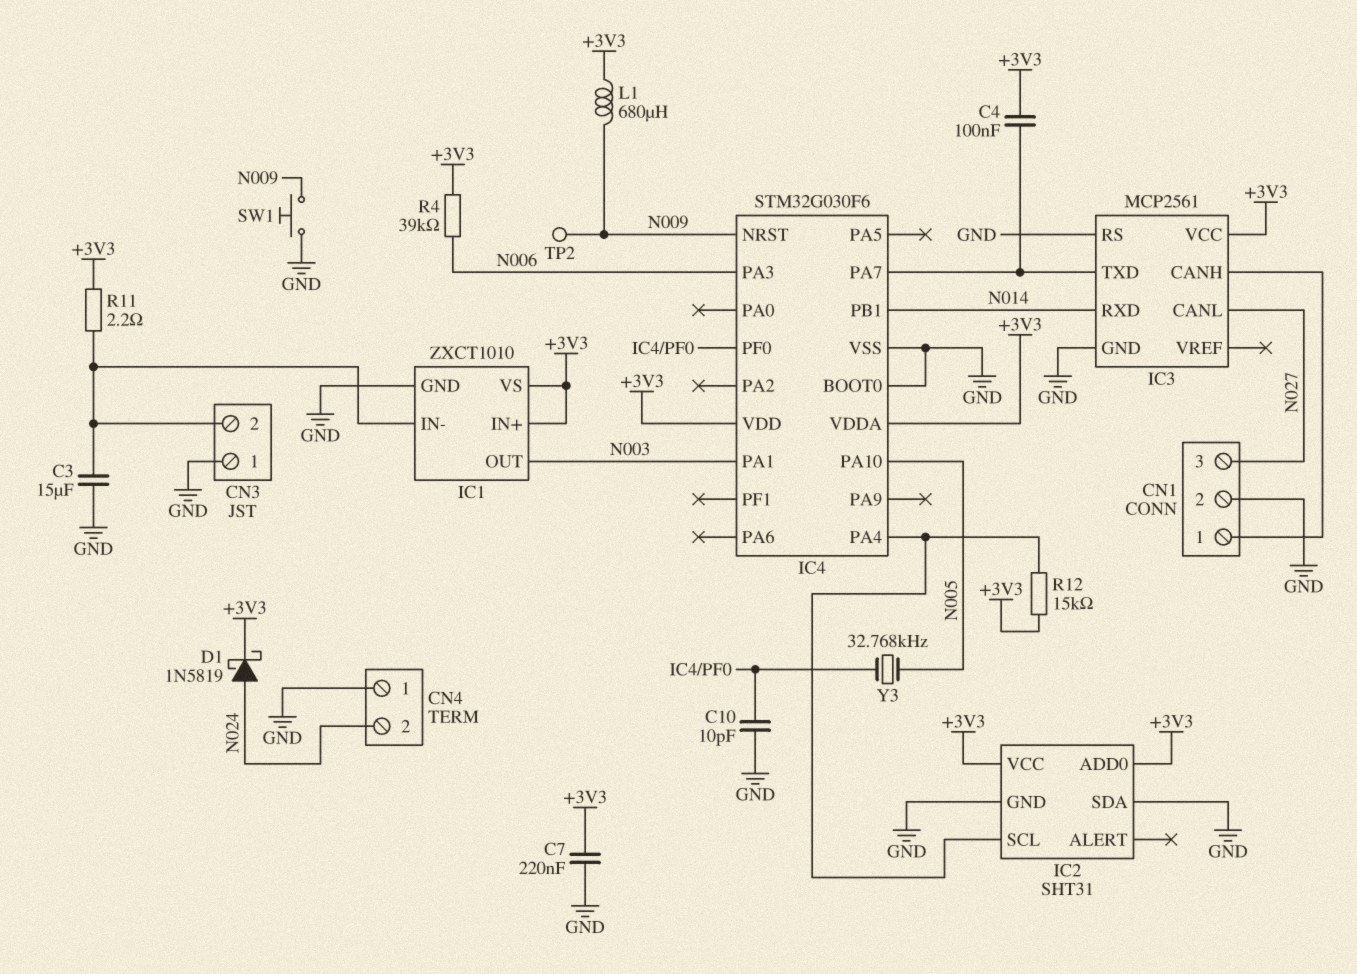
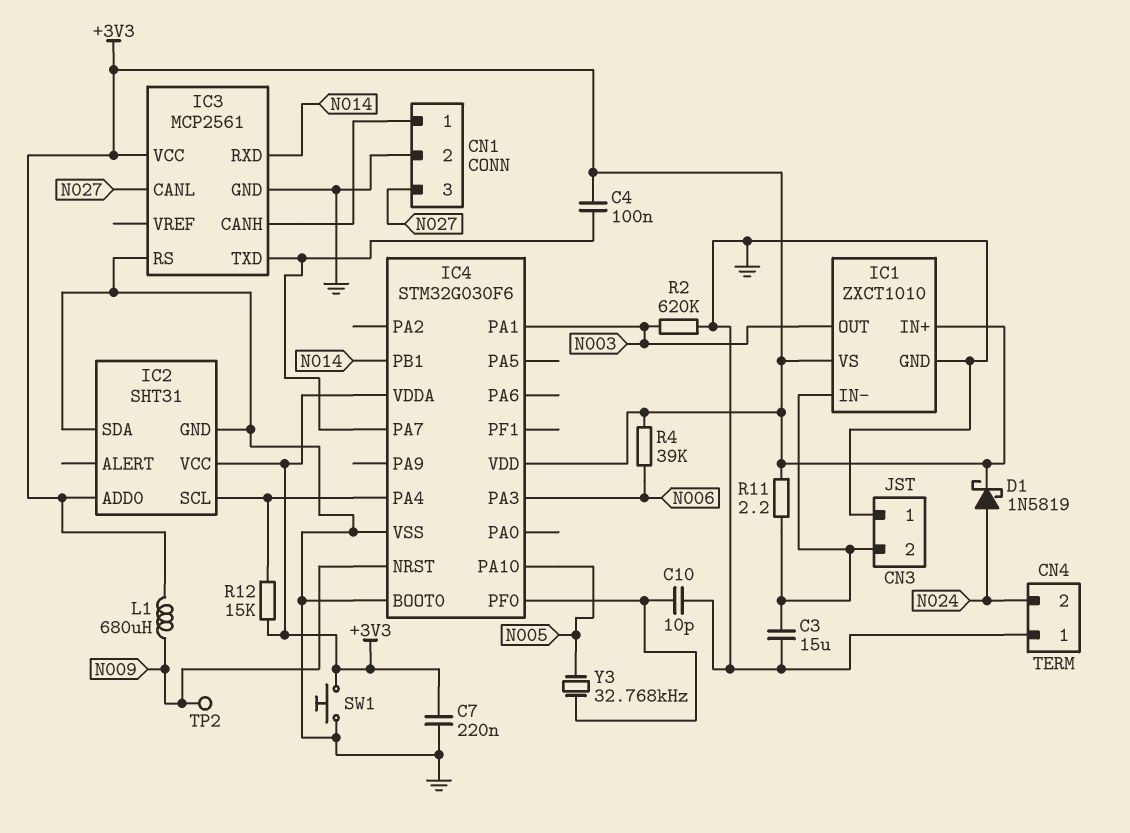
R2: none -> 620k (GND, N003)
SW1: button (GND, N009) -> button (+3V3, GND)

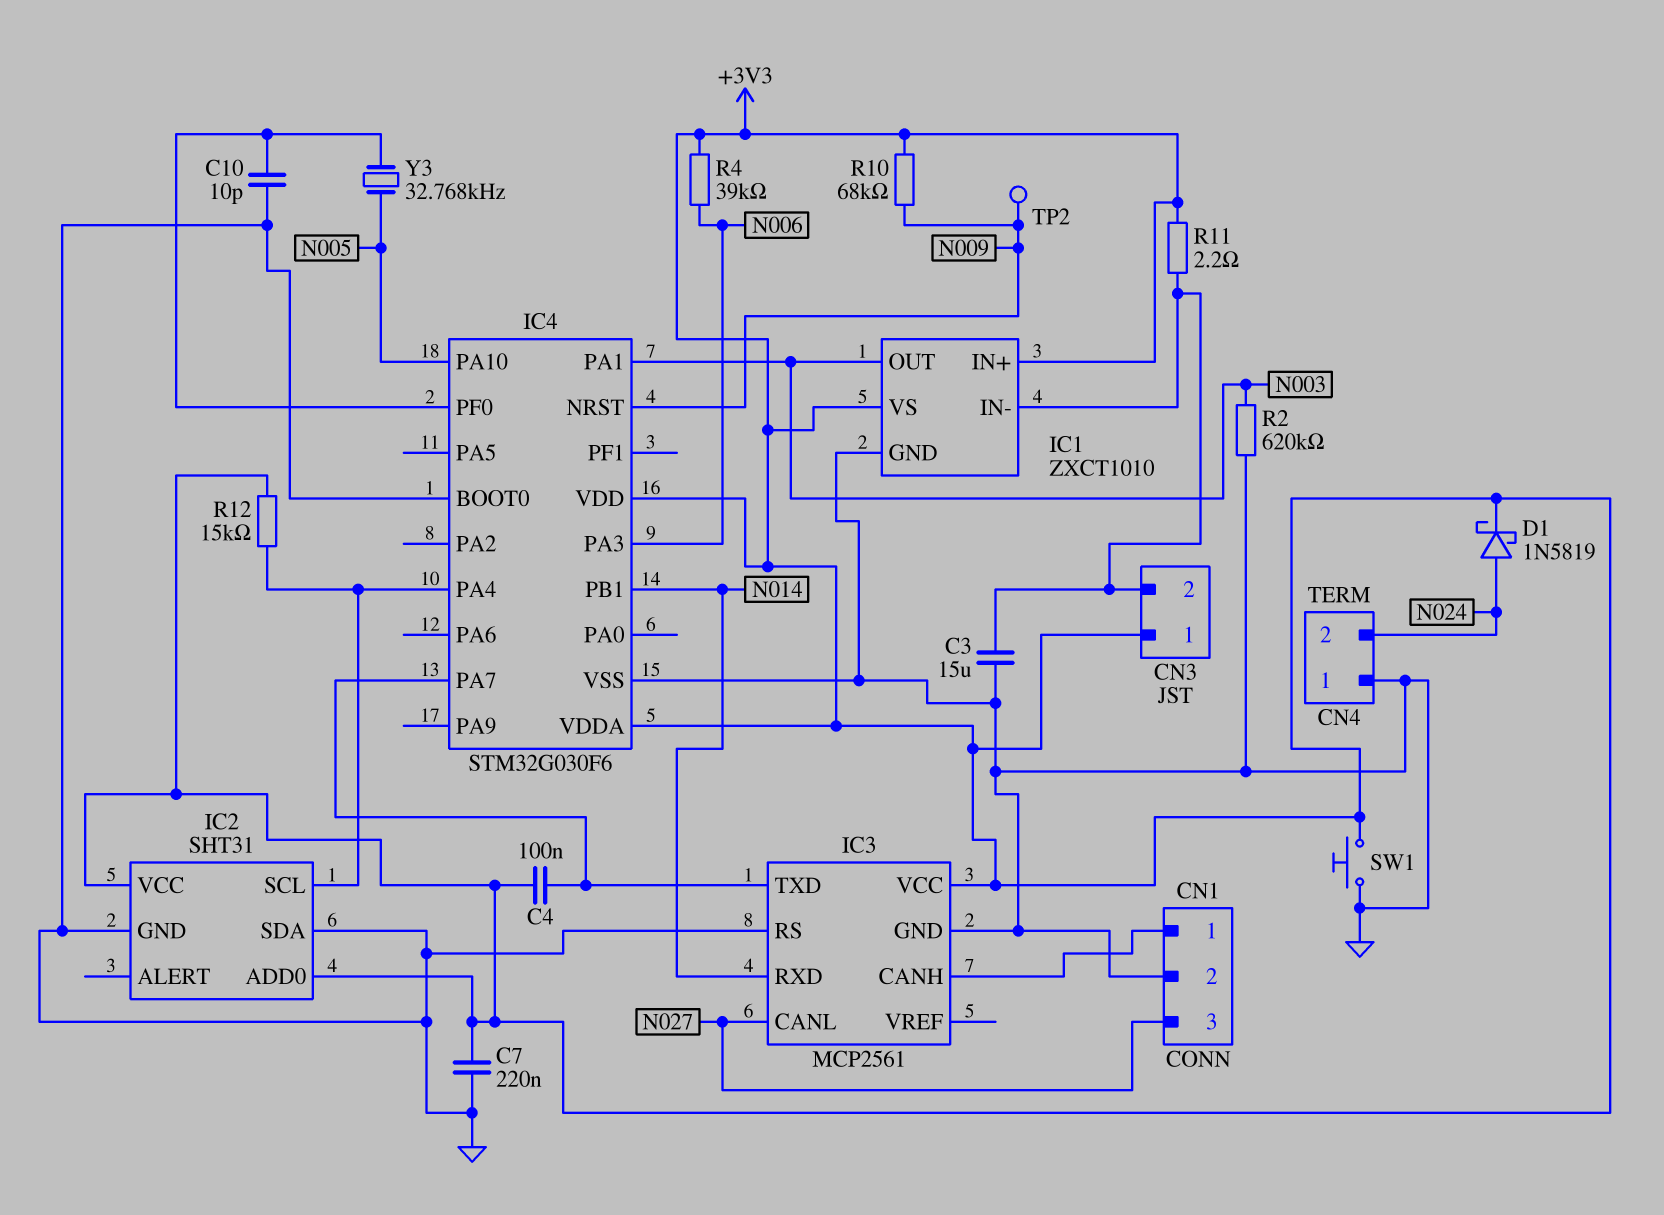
CN3 pin 1: GND -> +3V3
L1: 680uH (+3V3, N009) -> none
R10: none -> 68k (+3V3, N009)

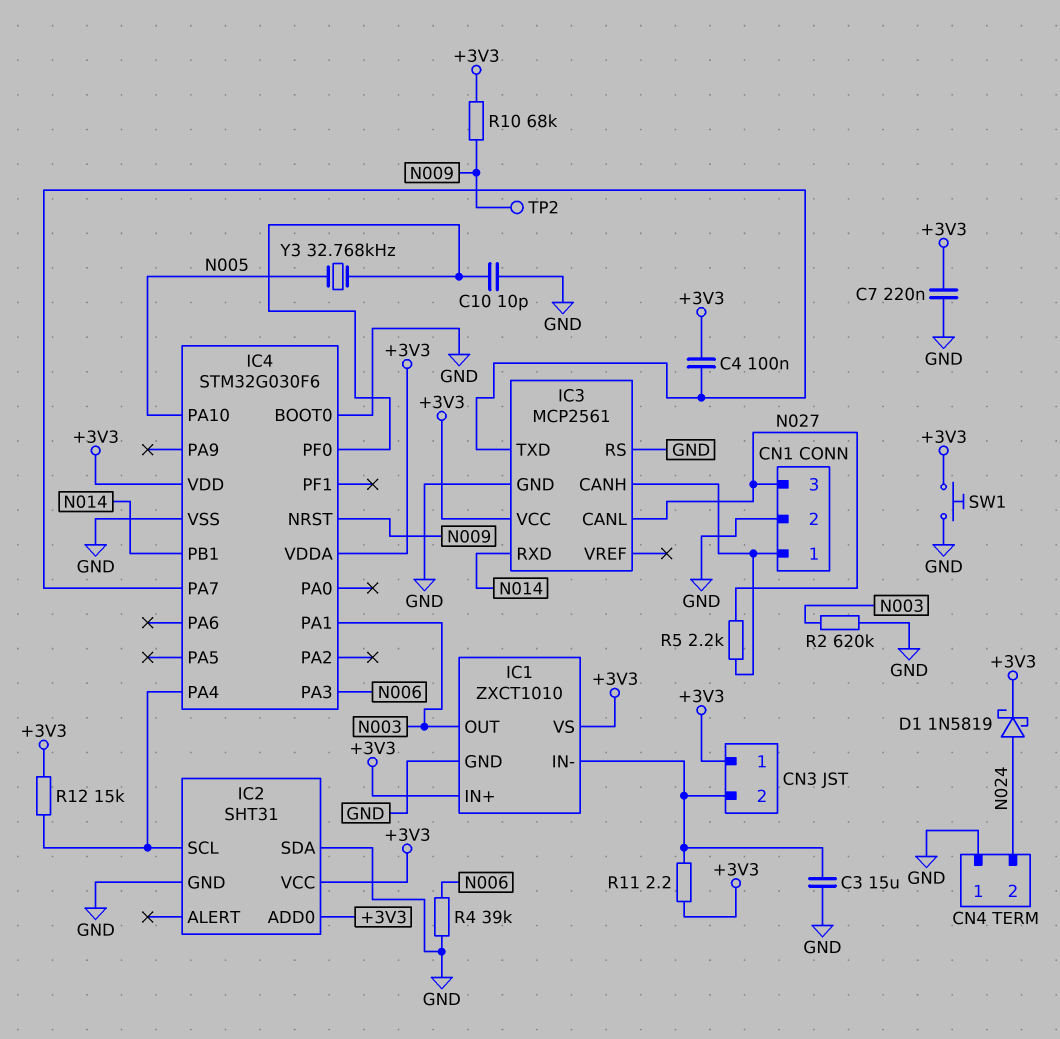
R4: 39k (+3V3, N006) -> 39k (GND, N006)
R5: none -> 2.2k (CN1/1, N027)

